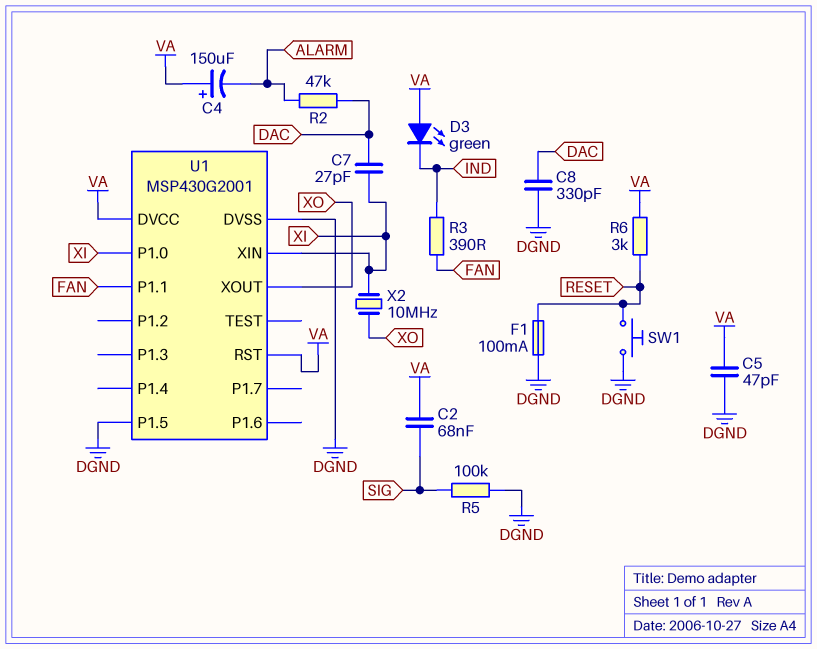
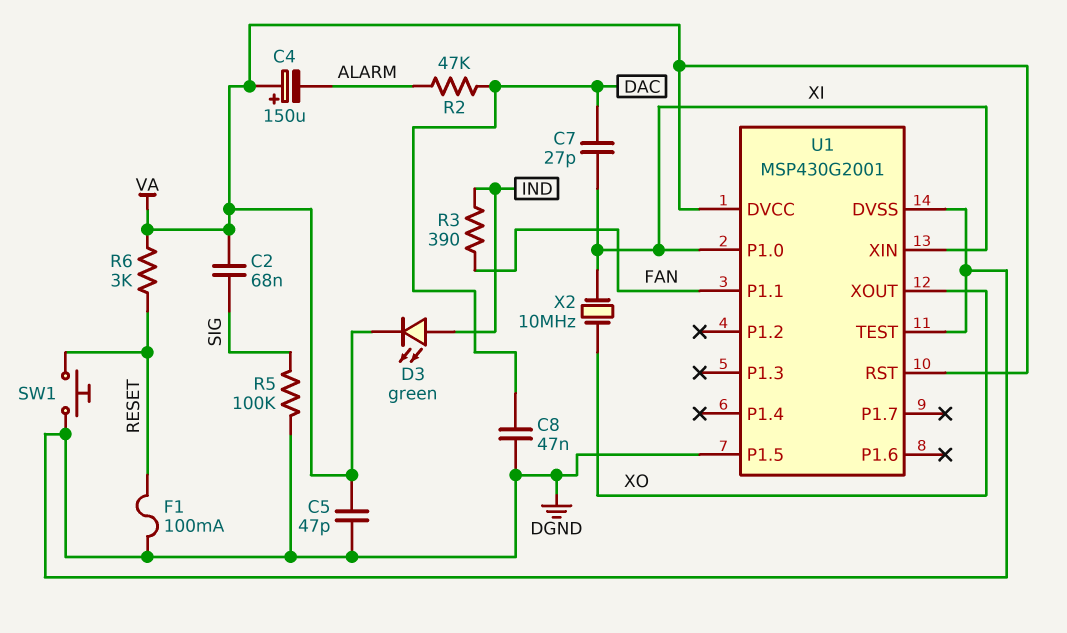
C8: 330pF (DAC, DGND) -> 47nF (DAC, DGND)
D3: LED green (A VA, K IND) -> LED green (A IND, K VA)
U1 pin TEST: none -> DGND

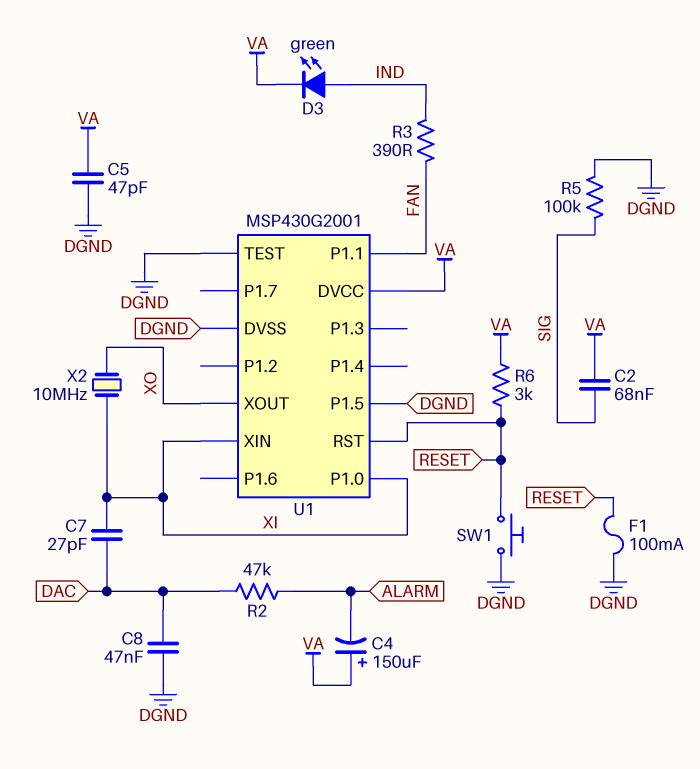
U1 pin RST: VA -> RESET

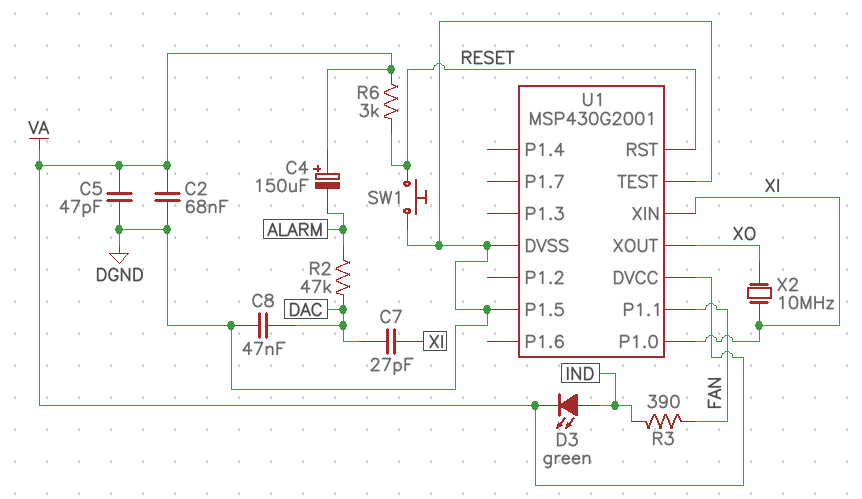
C2: 68nF (SIG, VA) -> 68nF (DGND, VA)
F1: 100mA (DGND, RESET) -> none
R5: 100k (DGND, SIG) -> none

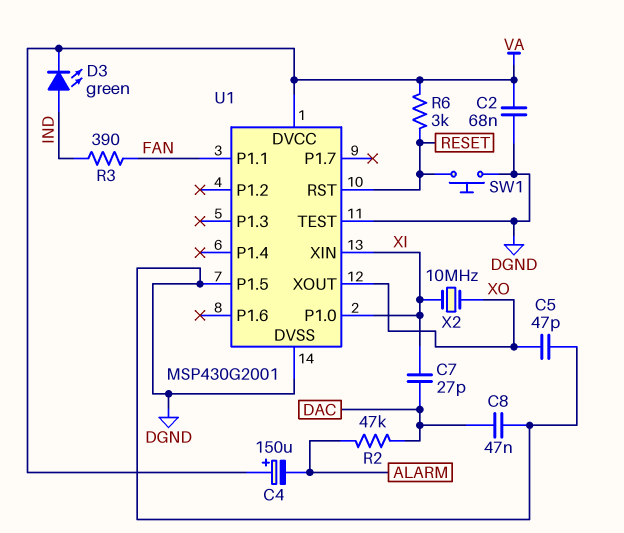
C5: 47pF (DGND, VA) -> 47pF (DGND, XO)

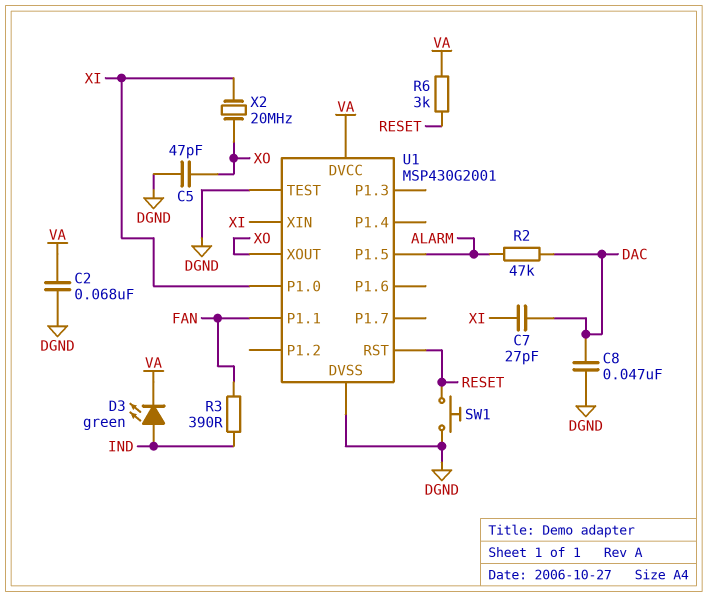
C4: 150uF (plus VA, minus ALARM) -> none
U1 pin P1.5: DGND -> ALARM
X2: 10MHz (XI, XO) -> 20MHz (XI, XO)

